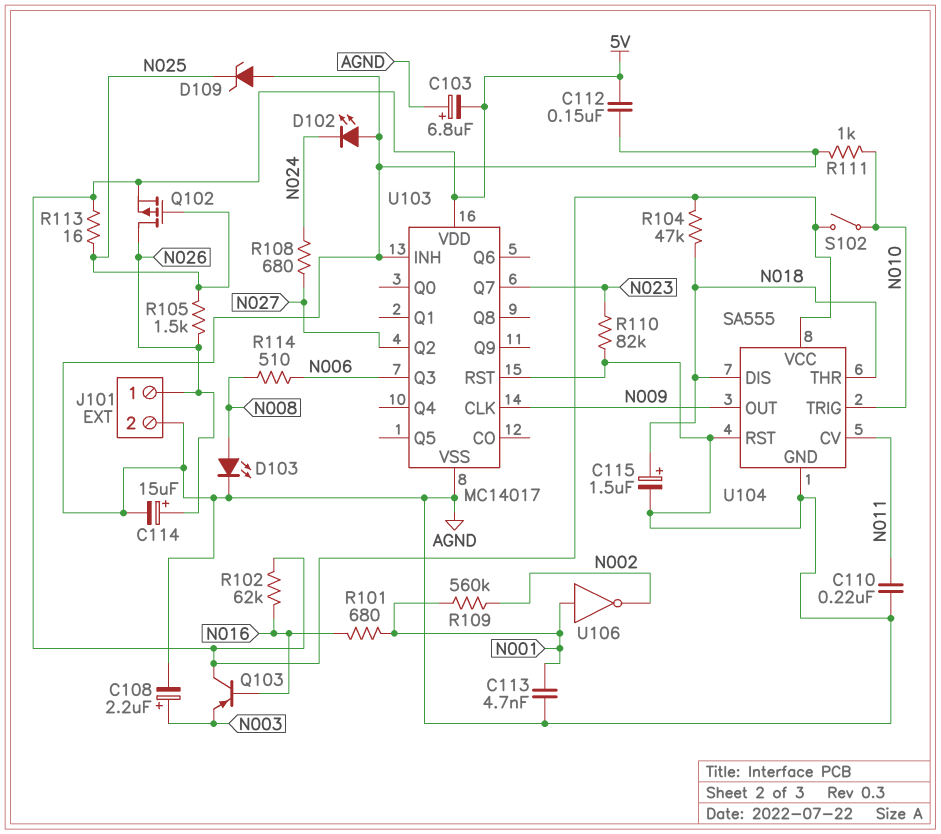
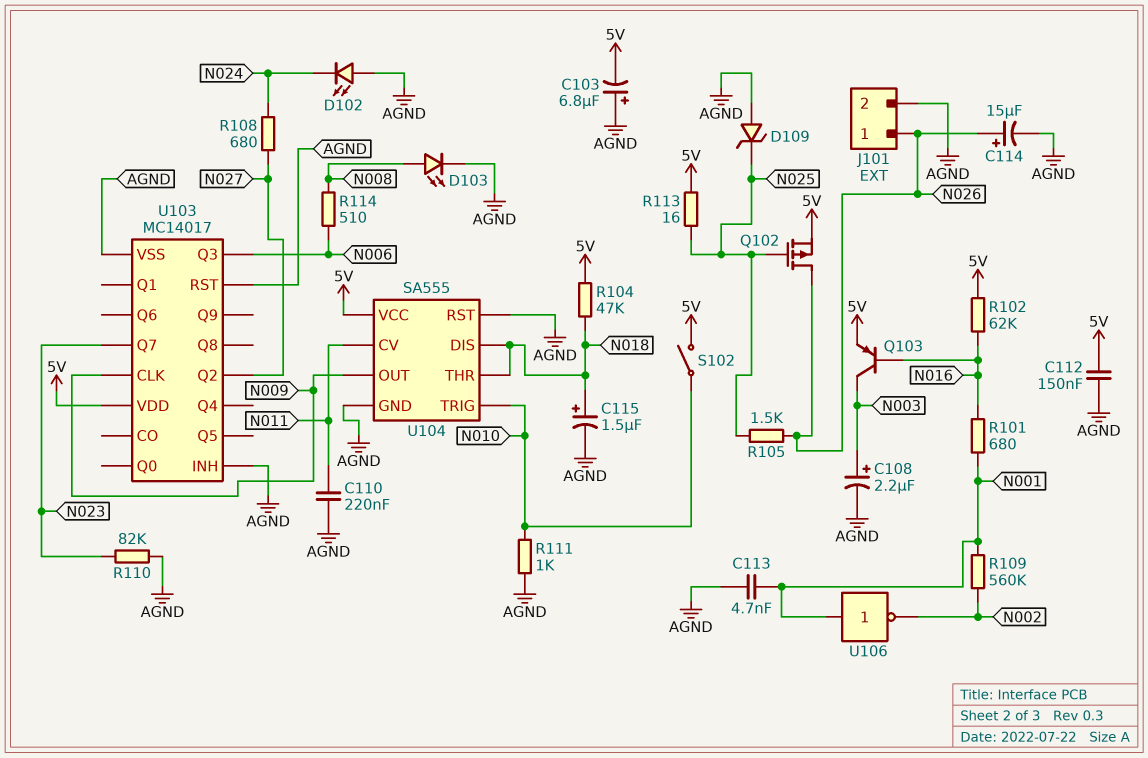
Q103: PNP (B N016, C 5V, E N003) -> PNP (B N016, C N003, E 5V)

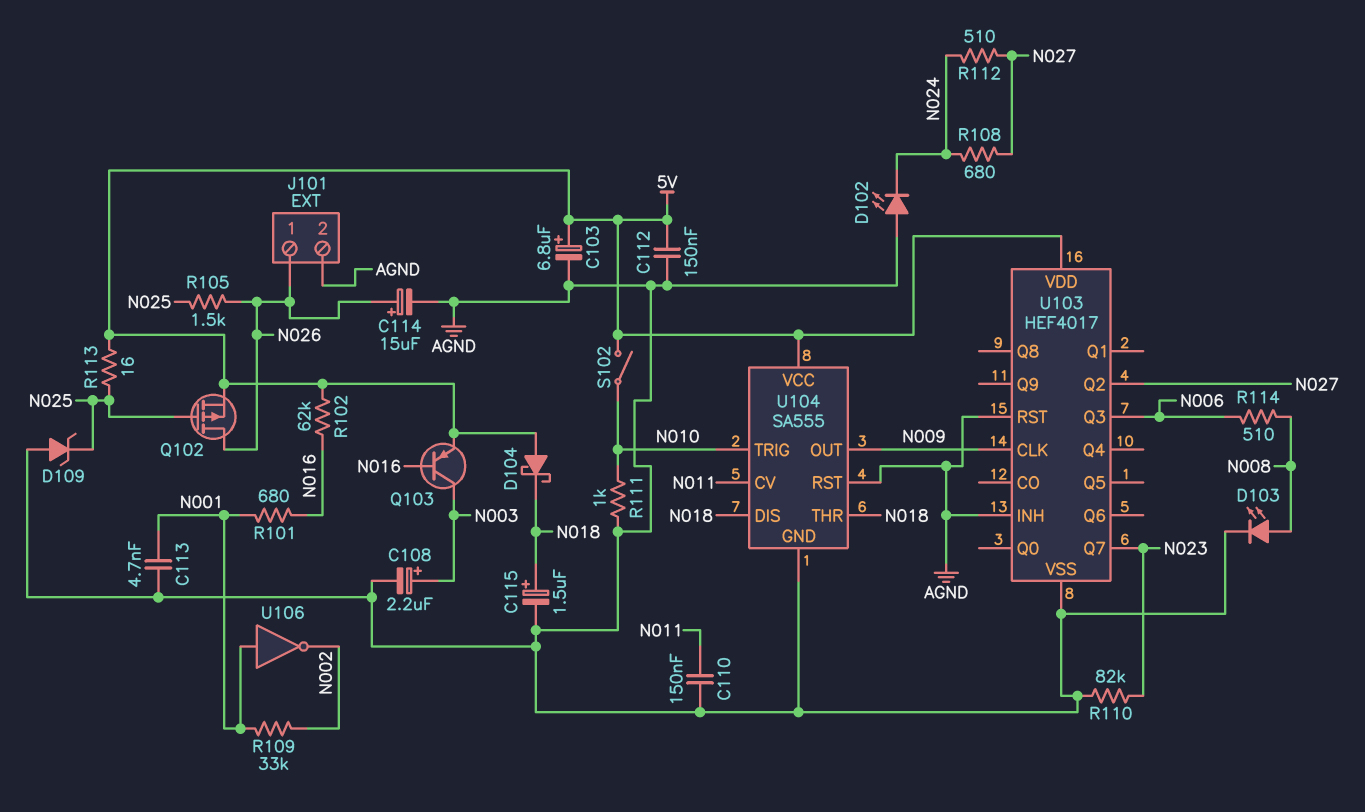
C103: 6.8uF (plus AGND, minus 5V) -> 6.8uF (plus 5V, minus AGND)
C110: 220nF (AGND, N011) -> 150nF (AGND, N011)
D104: none -> schottky (A 5V, K N018)
R104: 47k (5V, N018) -> none
R109: 560k (N001, N002) -> 33k (N001, N002)
R112: none -> 510 (N024, N027)
U103: MC14017 -> HEF4017

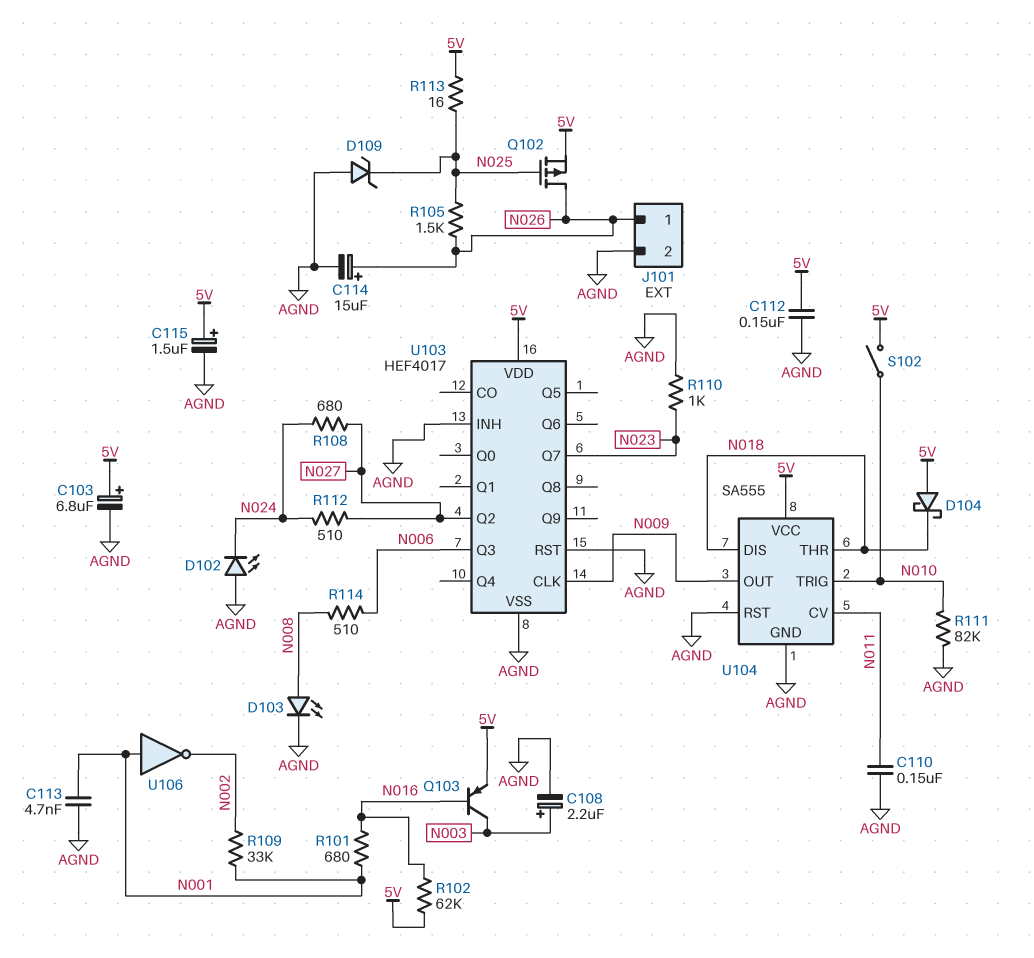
C115: 1.5uF (plus N018, minus AGND) -> 1.5uF (plus 5V, minus AGND)
R110: 82k (AGND, N023) -> 1k (AGND, N023)
R111: 1k (AGND, N010) -> 82k (AGND, N010)

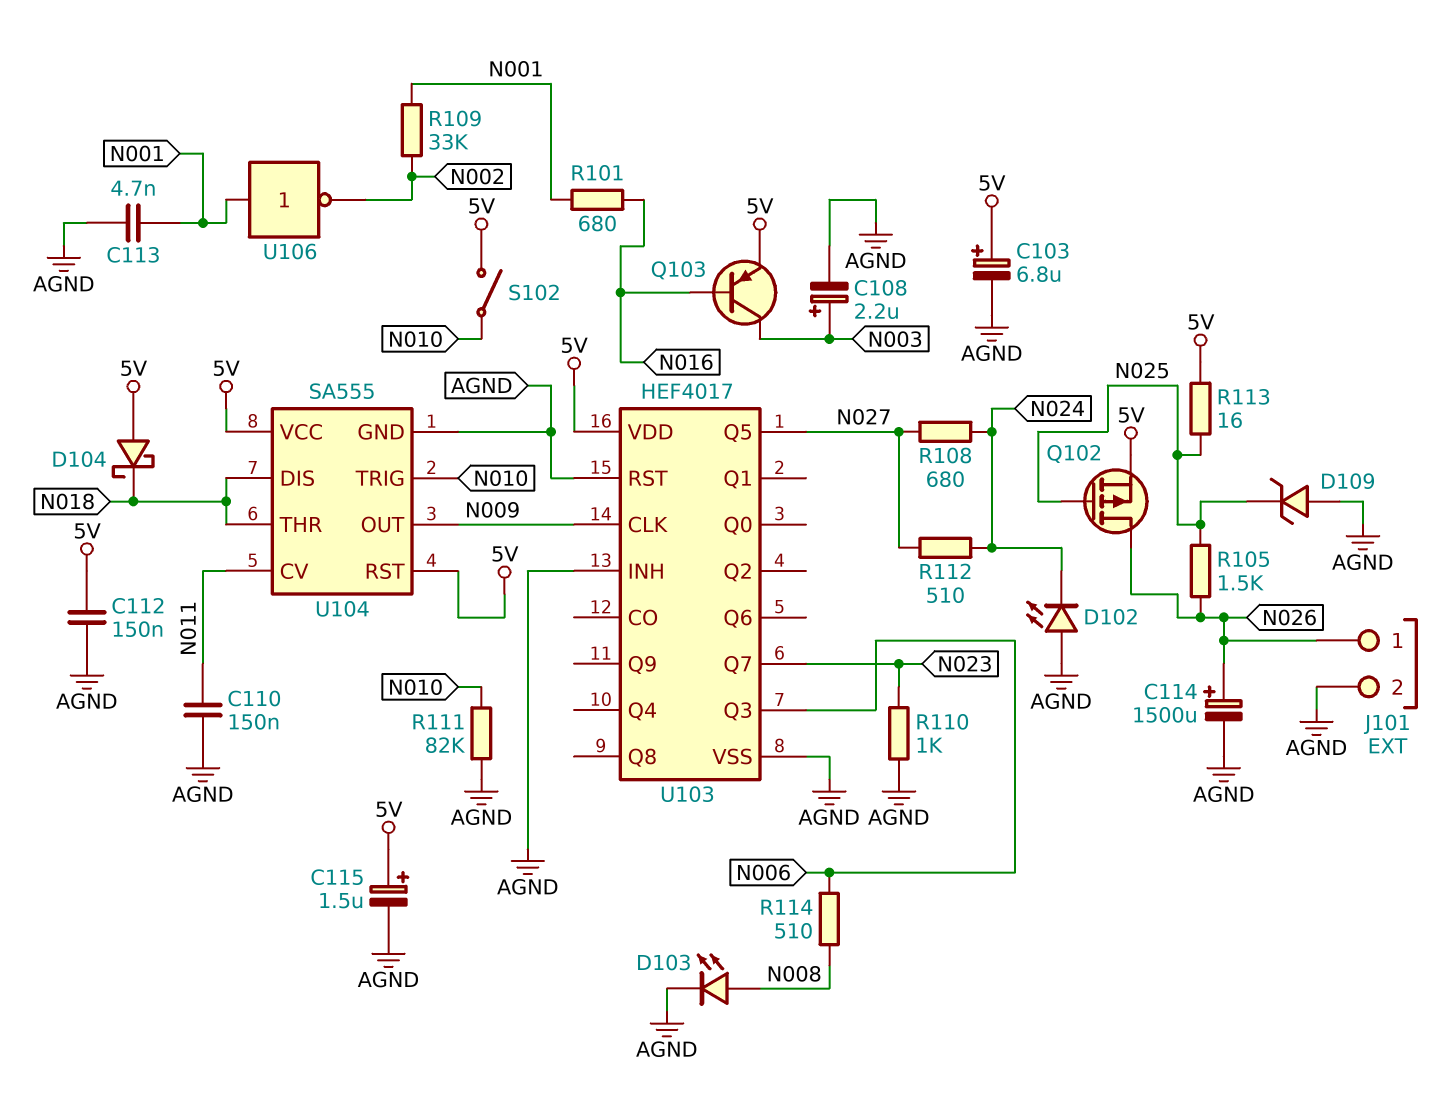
C114: 15uF (plus N026, minus AGND) -> 1500uF (plus N026, minus AGND)
R102: 62k (5V, N016) -> none
U103 pin Q2: N027 -> none
U103 pin Q5: none -> N027
U104 pin RST: AGND -> 5V

